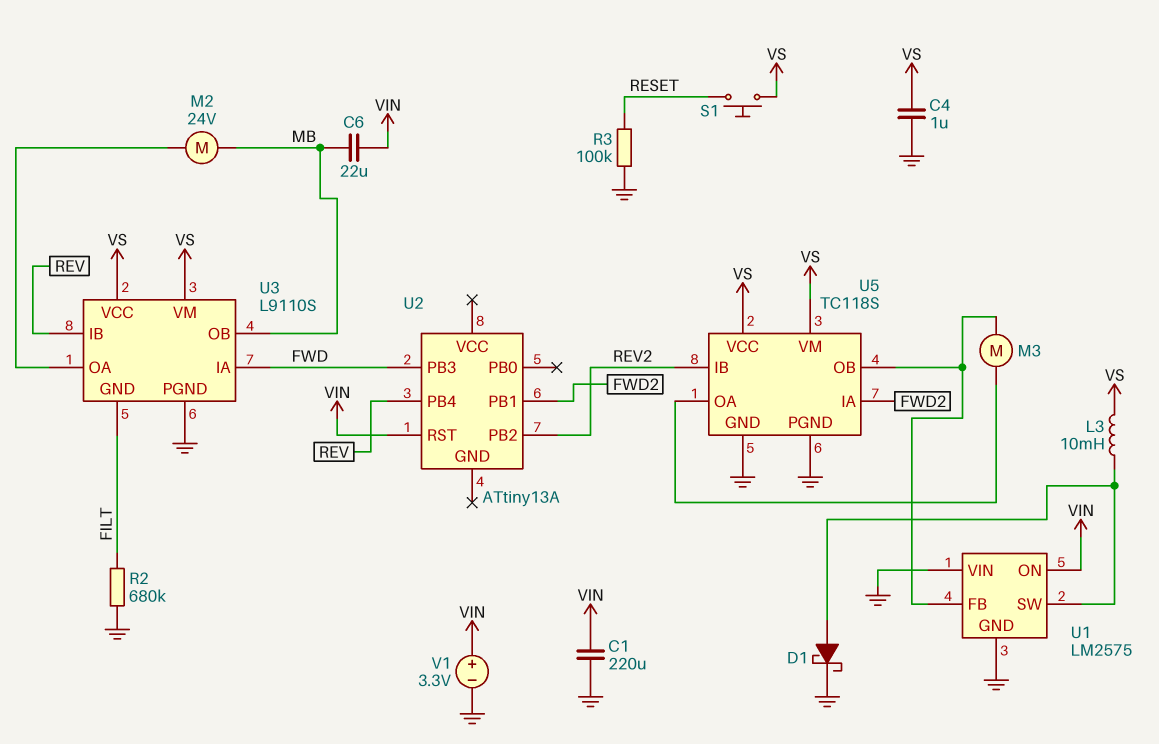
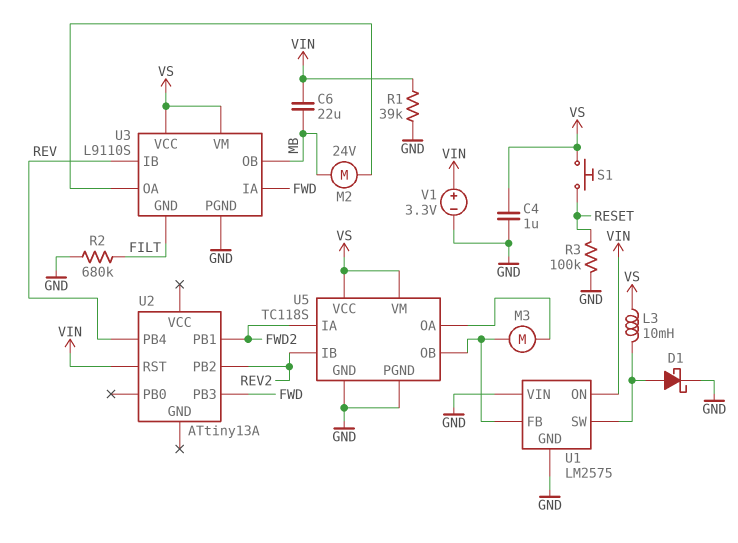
C1: 220uF (GND, VIN) -> none
R1: none -> 39k (GND, VIN)

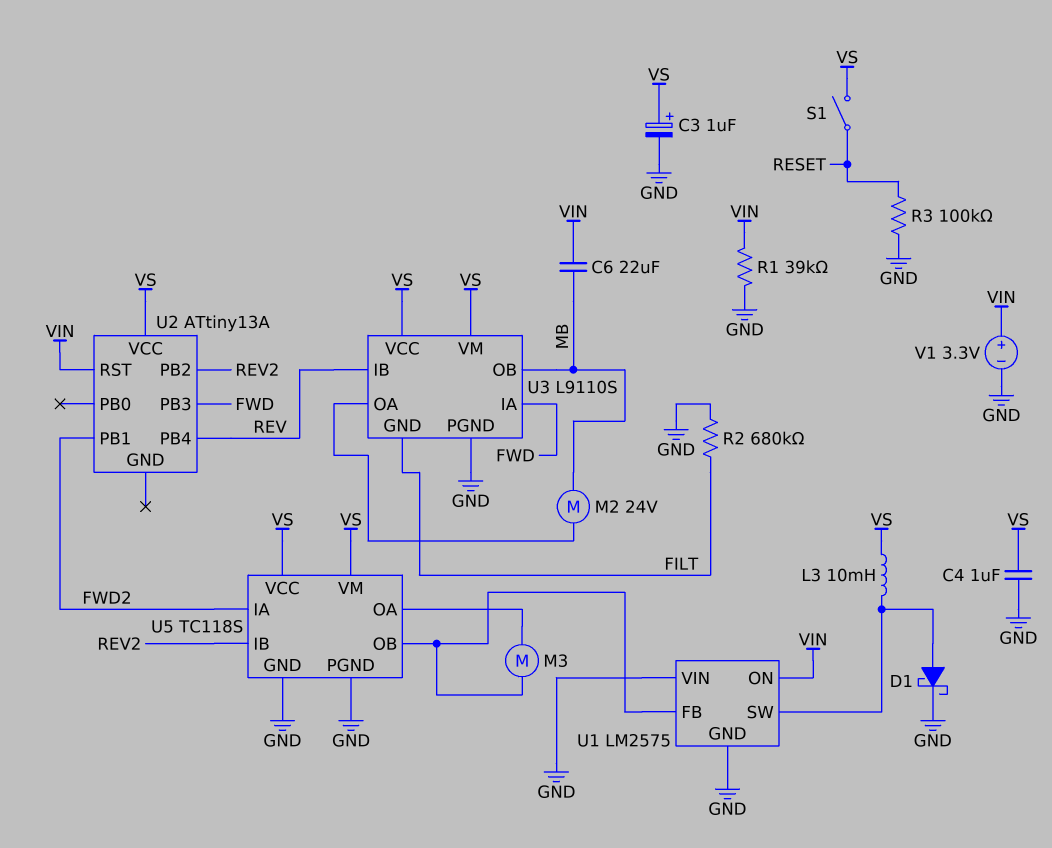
C3: none -> 1uF (plus VS, minus GND)
S1: button (RESET, VS) -> switch (RESET, VS)
U2 pin VCC: none -> VS

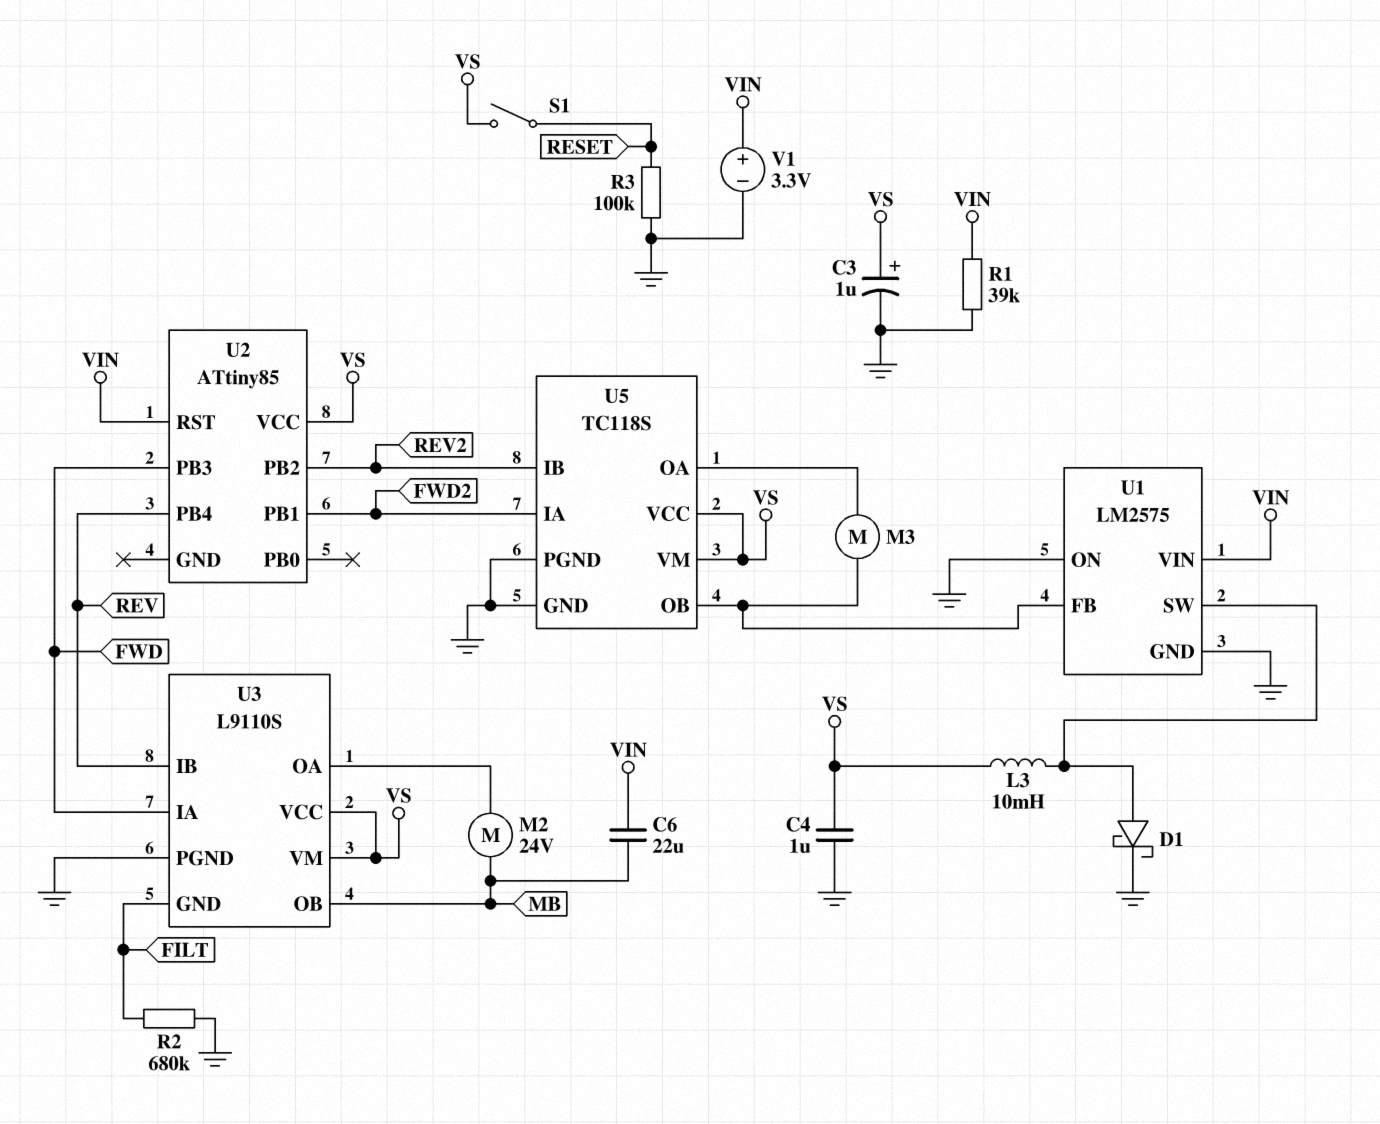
U1 pin ON: VIN -> GND
U1 pin VIN: GND -> VIN
U2: ATtiny13A -> ATtiny85

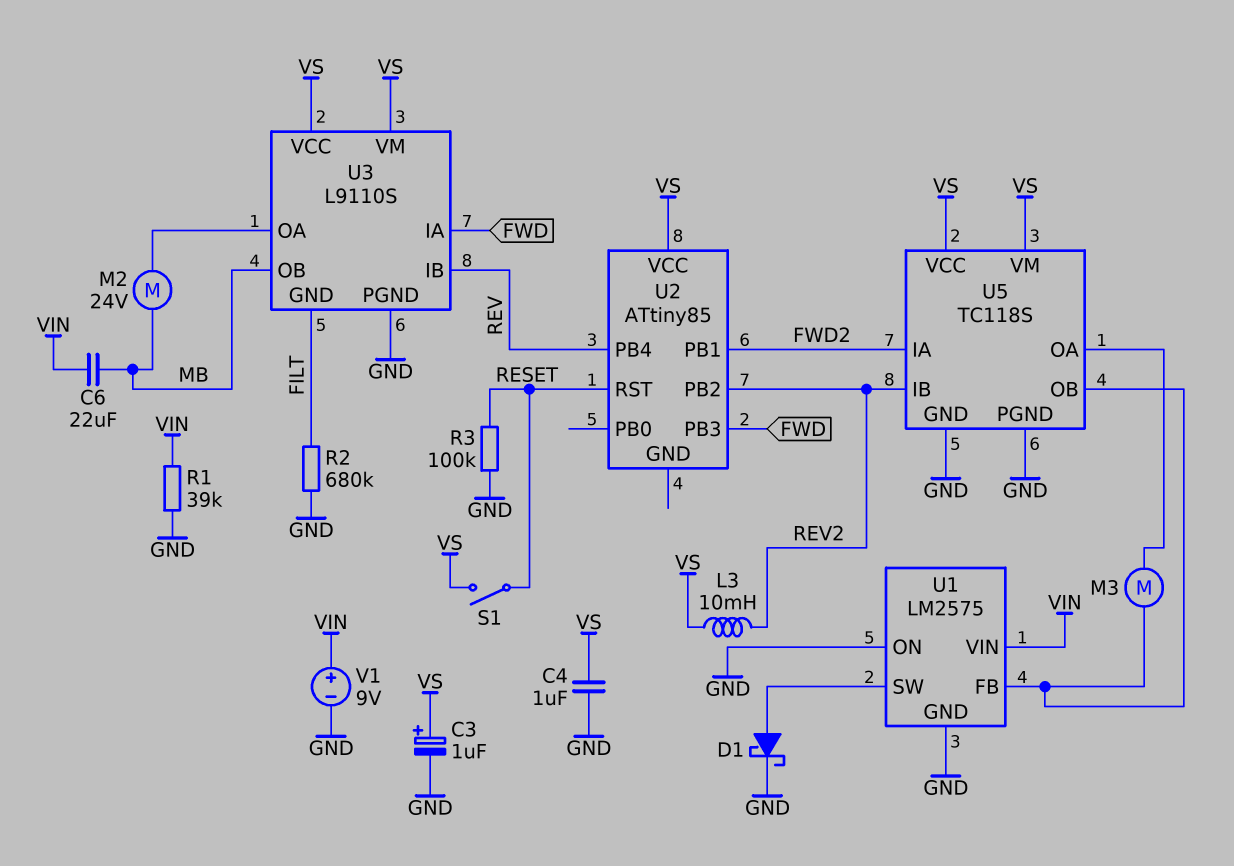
L3: 10mH (U1/SW, VS) -> 10mH (REV2, VS)
U2 pin RST: VIN -> RESET
V1: 3.3V (plus VIN, minus GND) -> 9V (plus VIN, minus GND)

